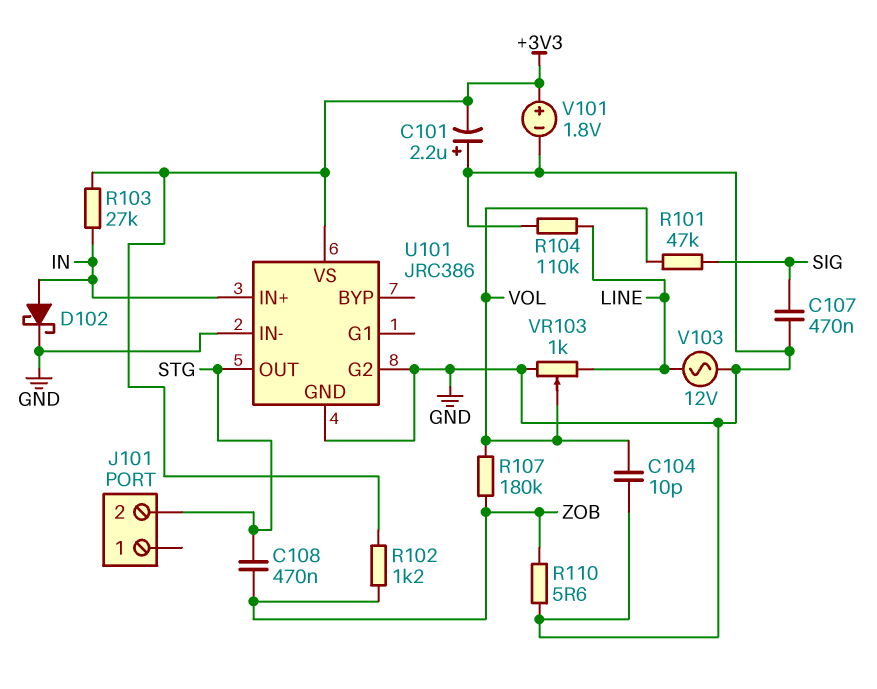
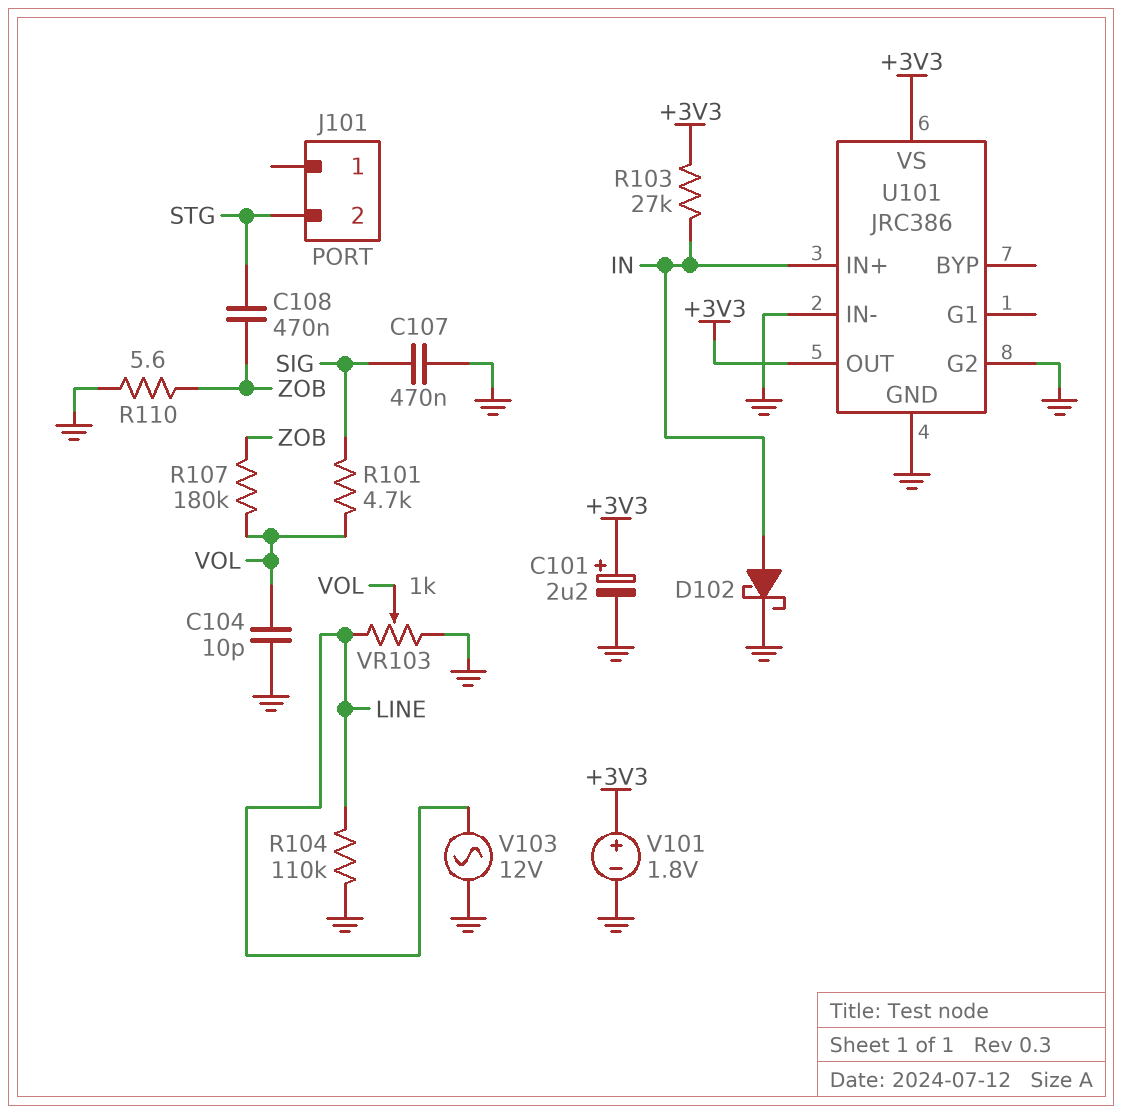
C101: 2.2uF (plus GND, minus +3V3) -> 2.2uF (plus +3V3, minus GND)
R101: 47k (SIG, VOL) -> 4.7k (SIG, VOL)
R102: 1.2k (+3V3, ZOB) -> none
U101 pin OUT: STG -> +3V3

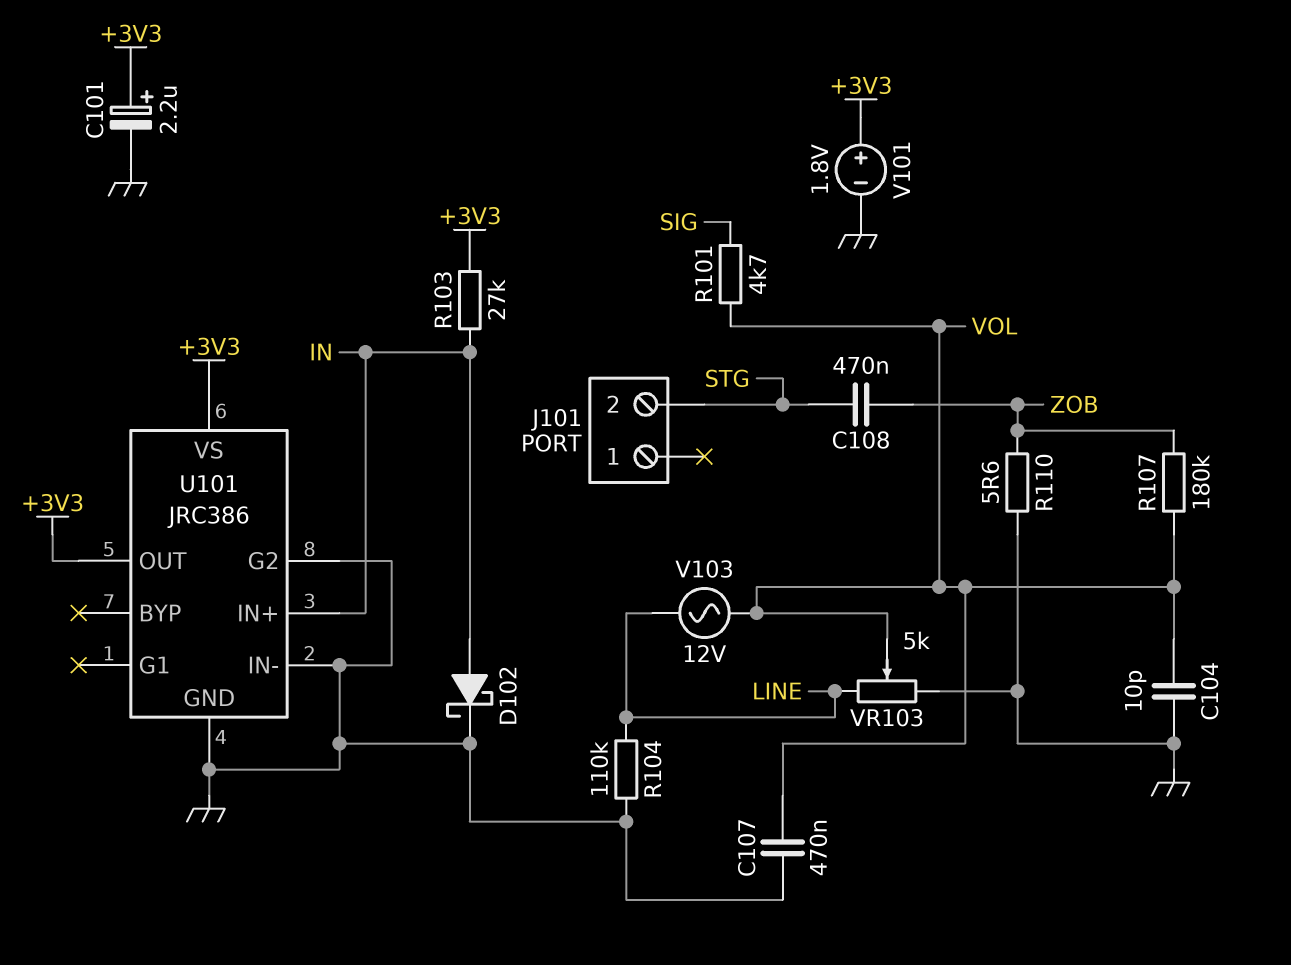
C107: 470nF (GND, SIG) -> 470nF (GND, VOL)
V103: AC 12V (GND, LINE) -> AC 12V (LINE, VOL)
VR103: 1k (GND, LINE, wiper VOL) -> 5k (GND, LINE, wiper VOL)

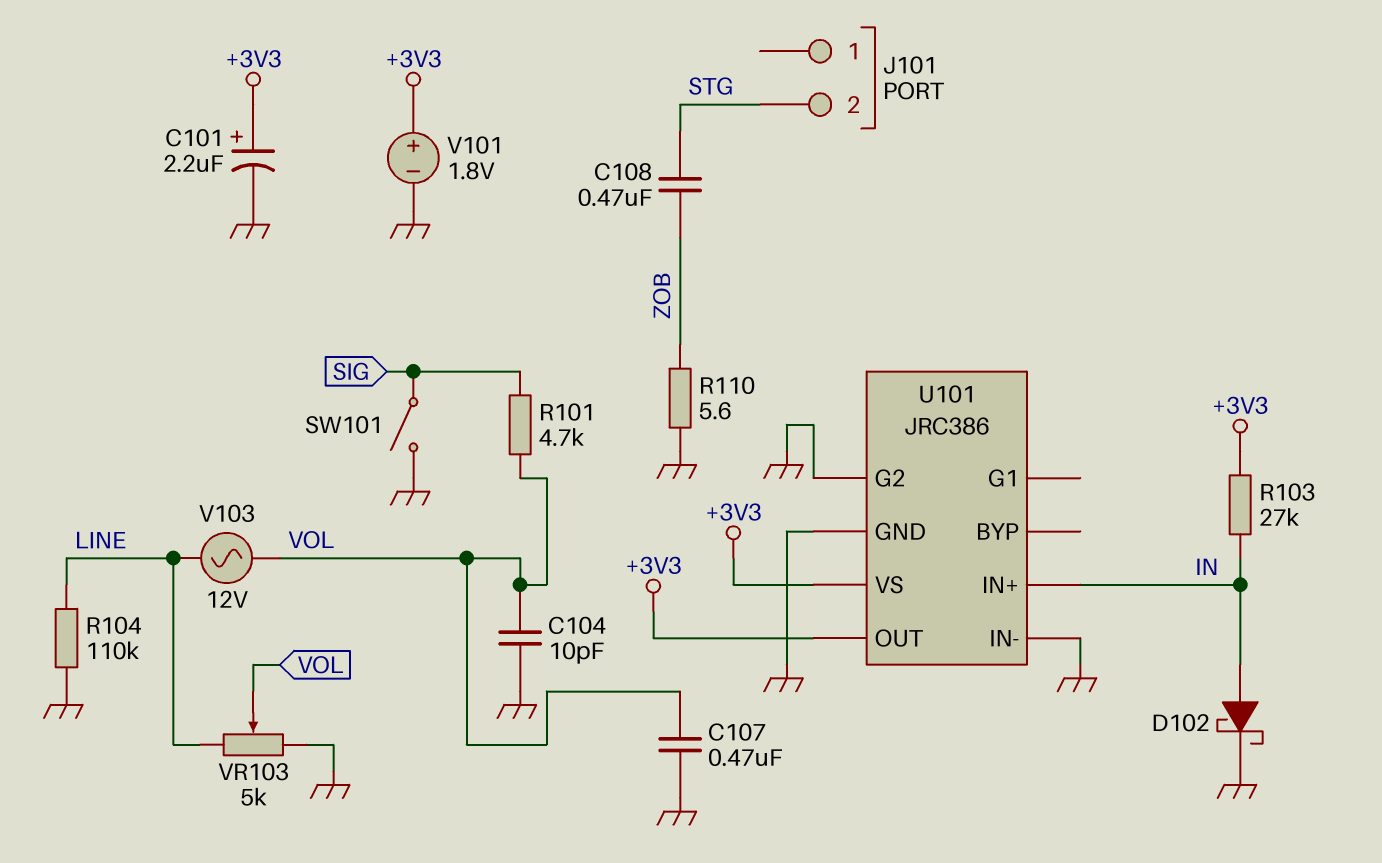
R107: 180k (VOL, ZOB) -> none
SW101: none -> switch (GND, SIG)

